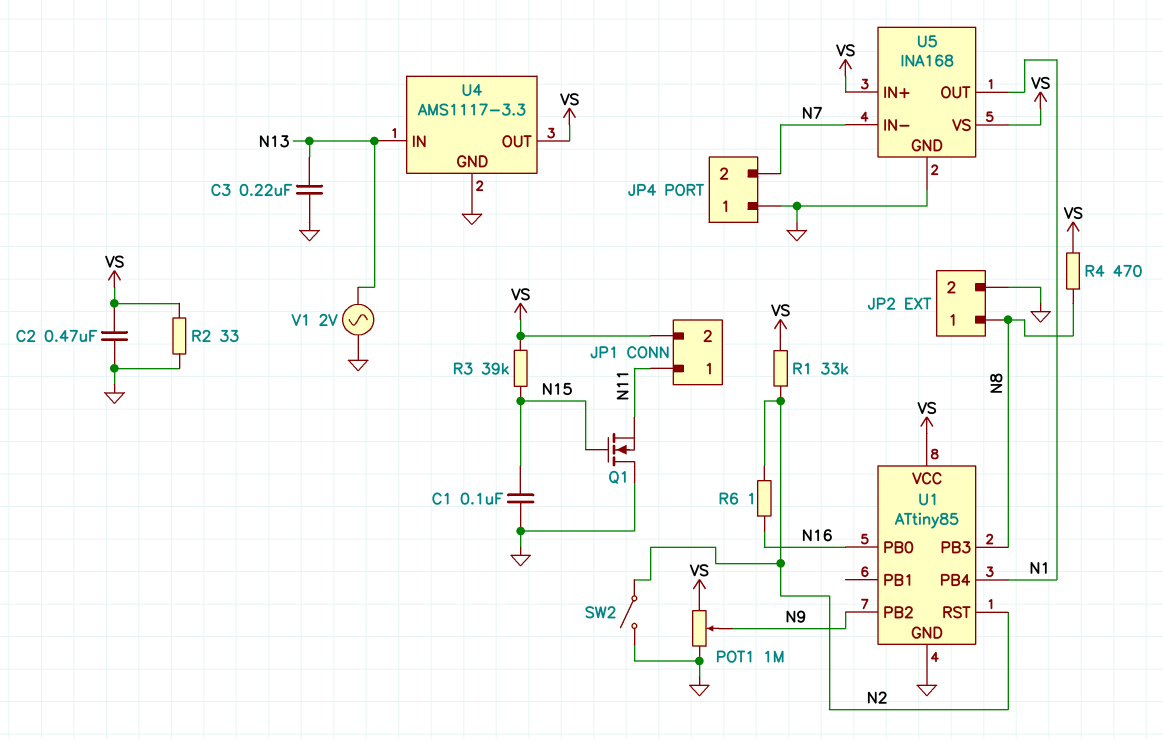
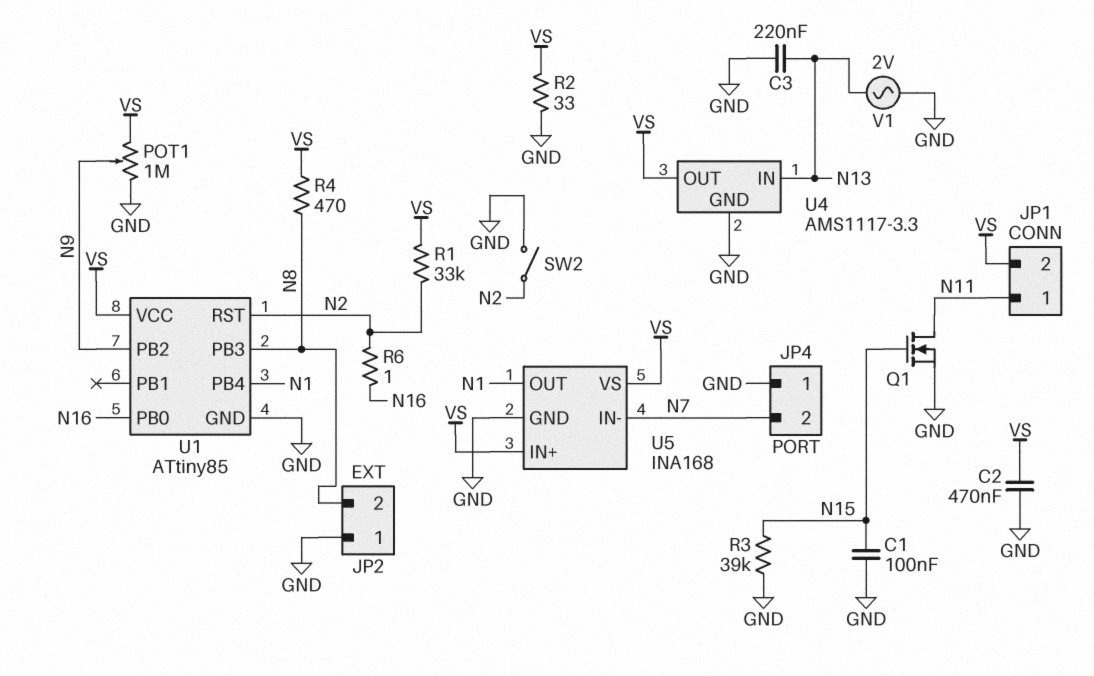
JP2 pin 1: N8 -> GND
JP2 pin 2: GND -> N8
Q1: NMOS (G N15, D GND, S N11) -> NMOS (G N15, D N11, S GND)
R3: 39k (N15, VS) -> 39k (GND, N15)

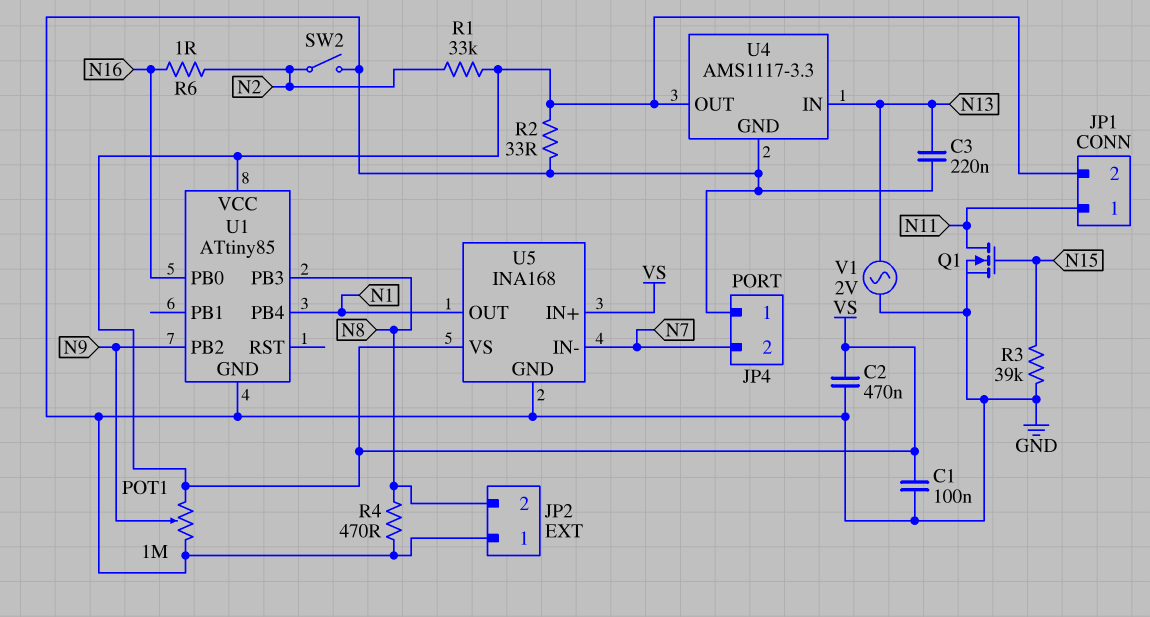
C1: 100nF (GND, N15) -> 100nF (GND, VS)
R4: 470 (N8, VS) -> 470 (GND, N8)
U1 pin RST: N2 -> none

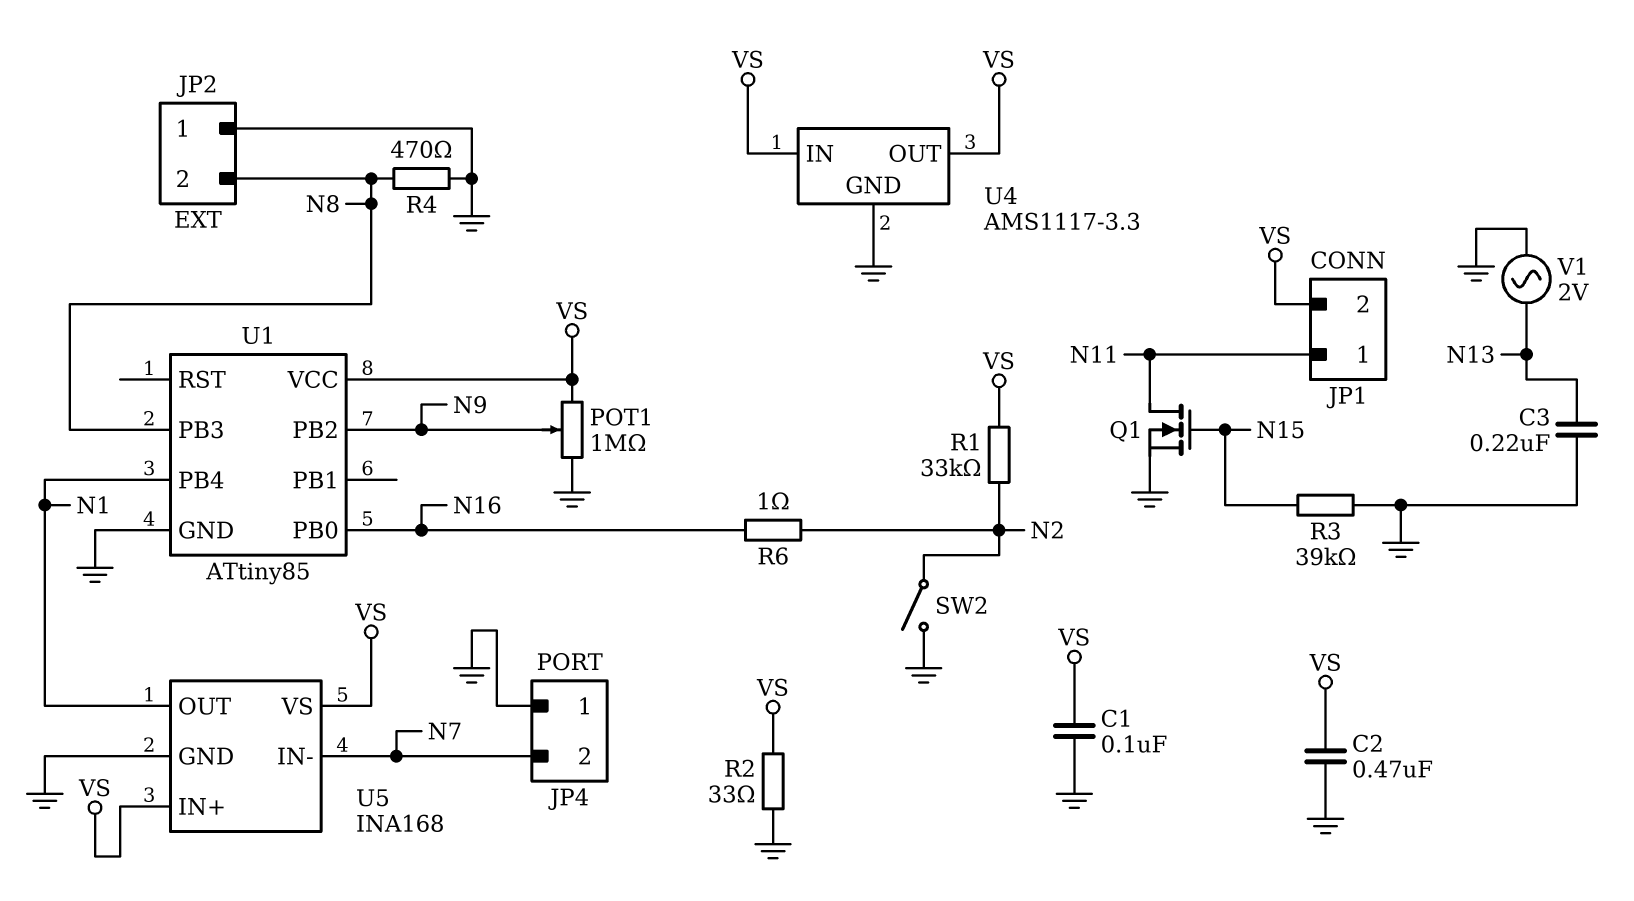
U4 pin IN: N13 -> VS

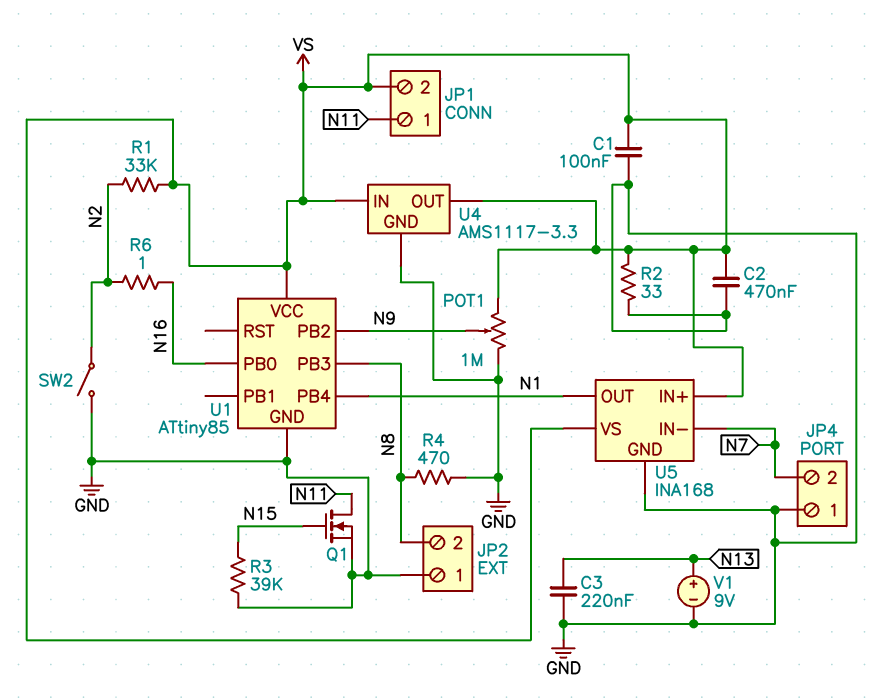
V1: AC 2V (GND, N13) -> 9V (plus N13, minus GND)

